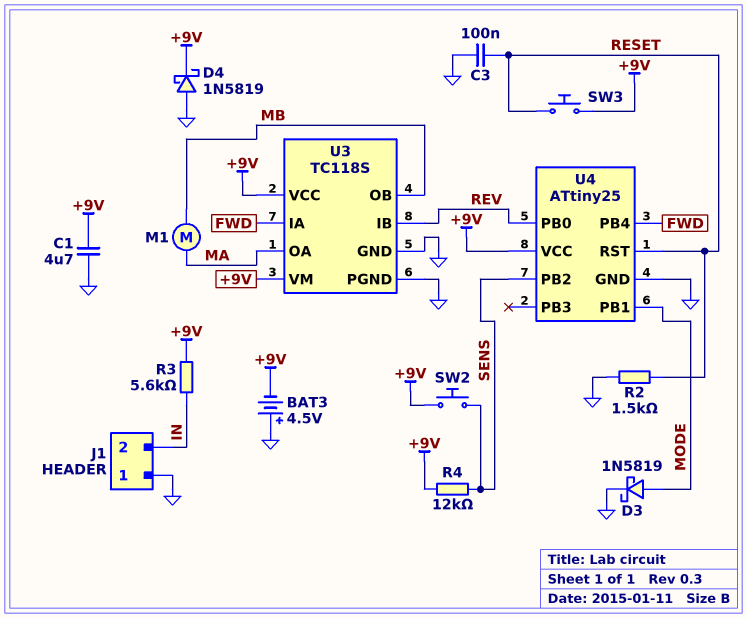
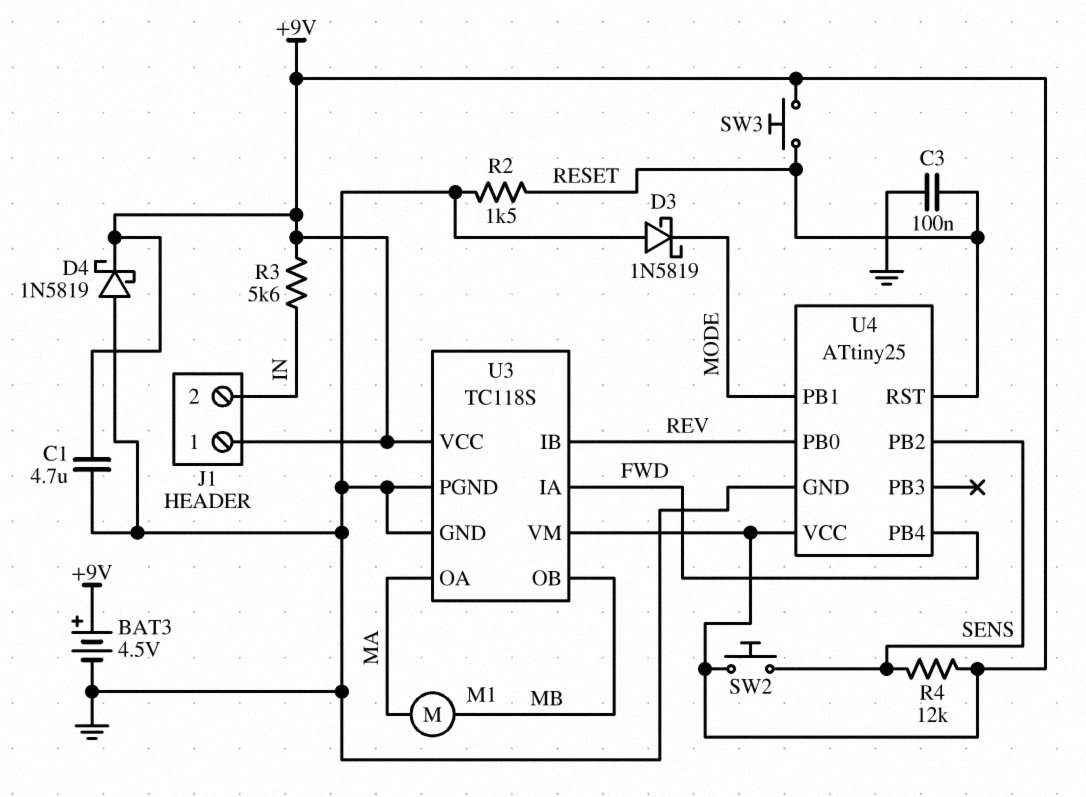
BAT3: 4.5V (plus GND, minus +9V) -> 4.5V (plus +9V, minus GND)
D3: schottky 1N5819 (A MODE, K GND) -> schottky 1N5819 (A GND, K MODE)
J1 pin 1: GND -> +9V

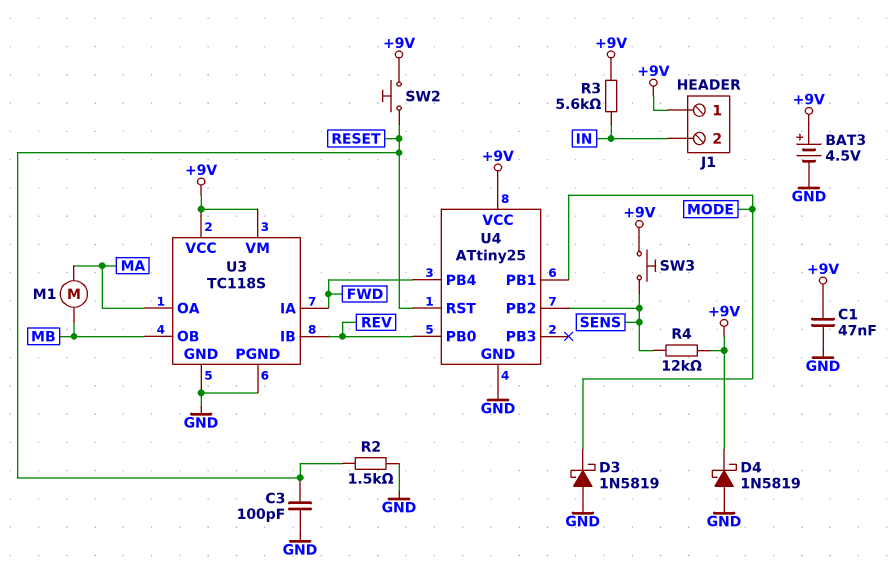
C1: 4.7uF (+9V, GND) -> 47nF (+9V, GND)
C3: 100nF (GND, RESET) -> 100pF (GND, RESET)
SW2: button (+9V, SENS) -> button (+9V, RESET)
SW3: button (+9V, RESET) -> button (+9V, SENS)

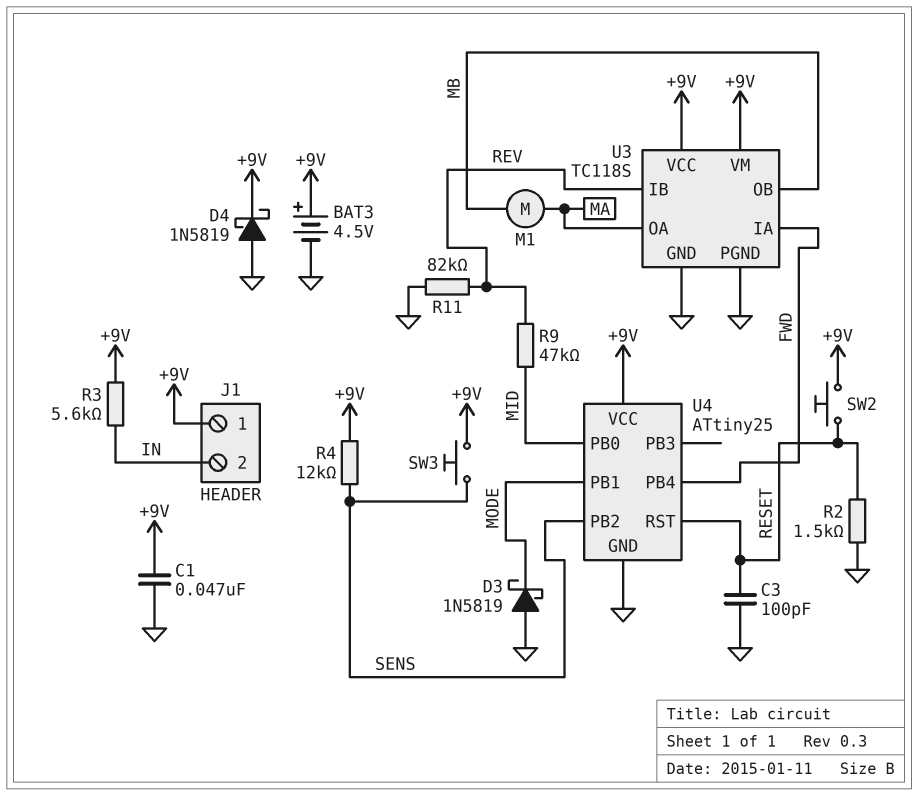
R9: none -> 47k (MID, REV)
R11: none -> 82k (GND, REV)
U4 pin PB0: REV -> MID

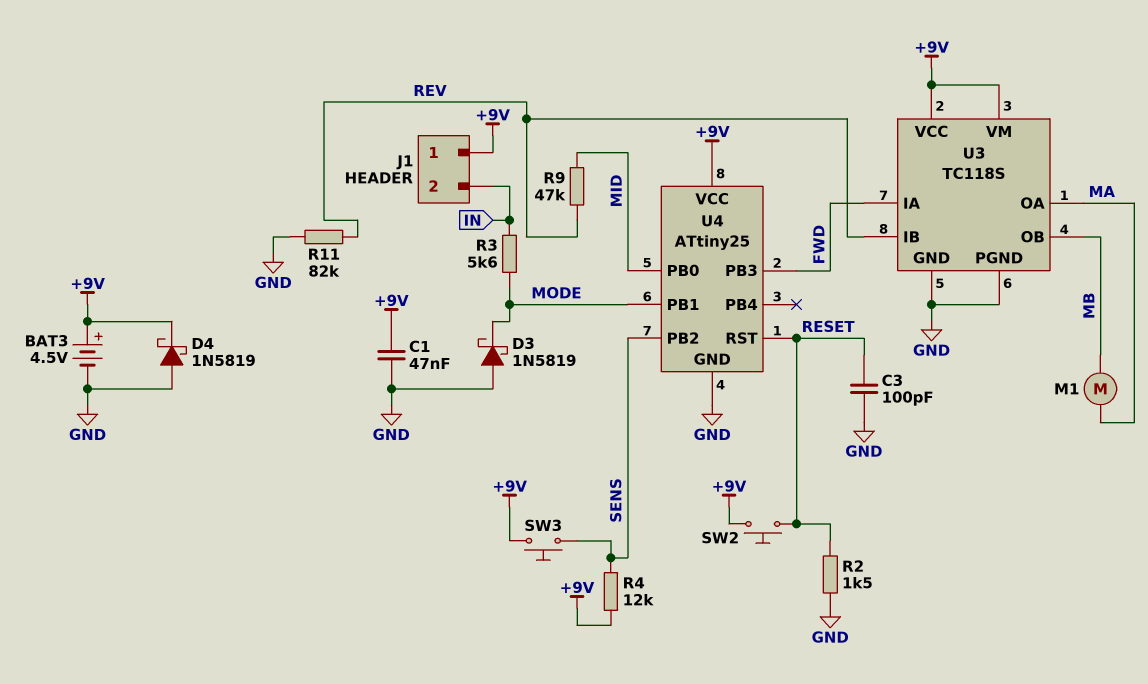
R3: 5.6k (+9V, IN) -> 5.6k (IN, MODE)
U4 pin PB3: none -> FWD
U4 pin PB4: FWD -> none

